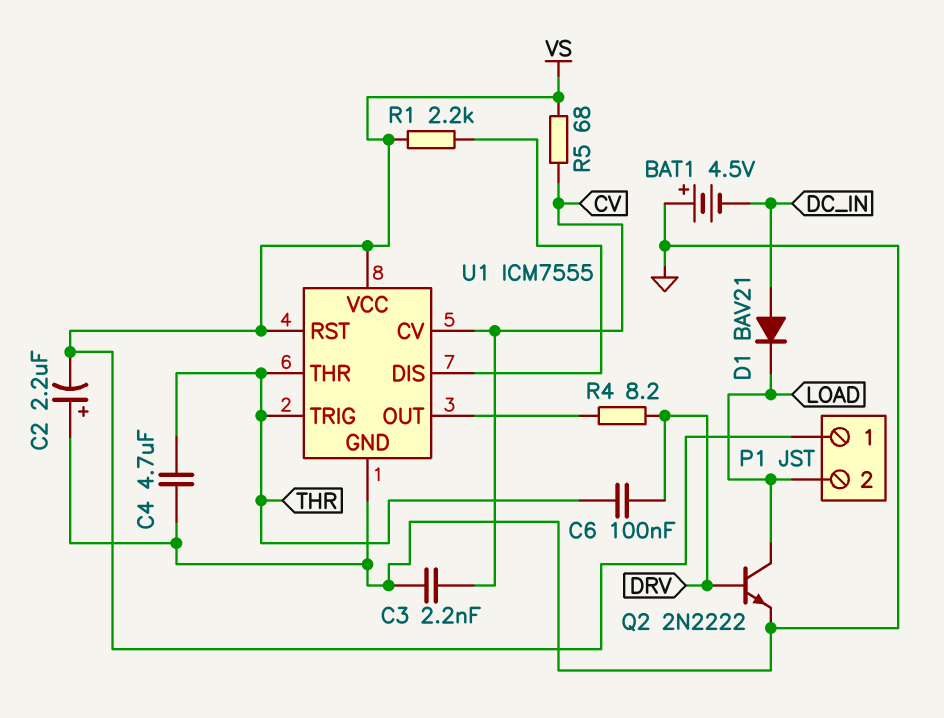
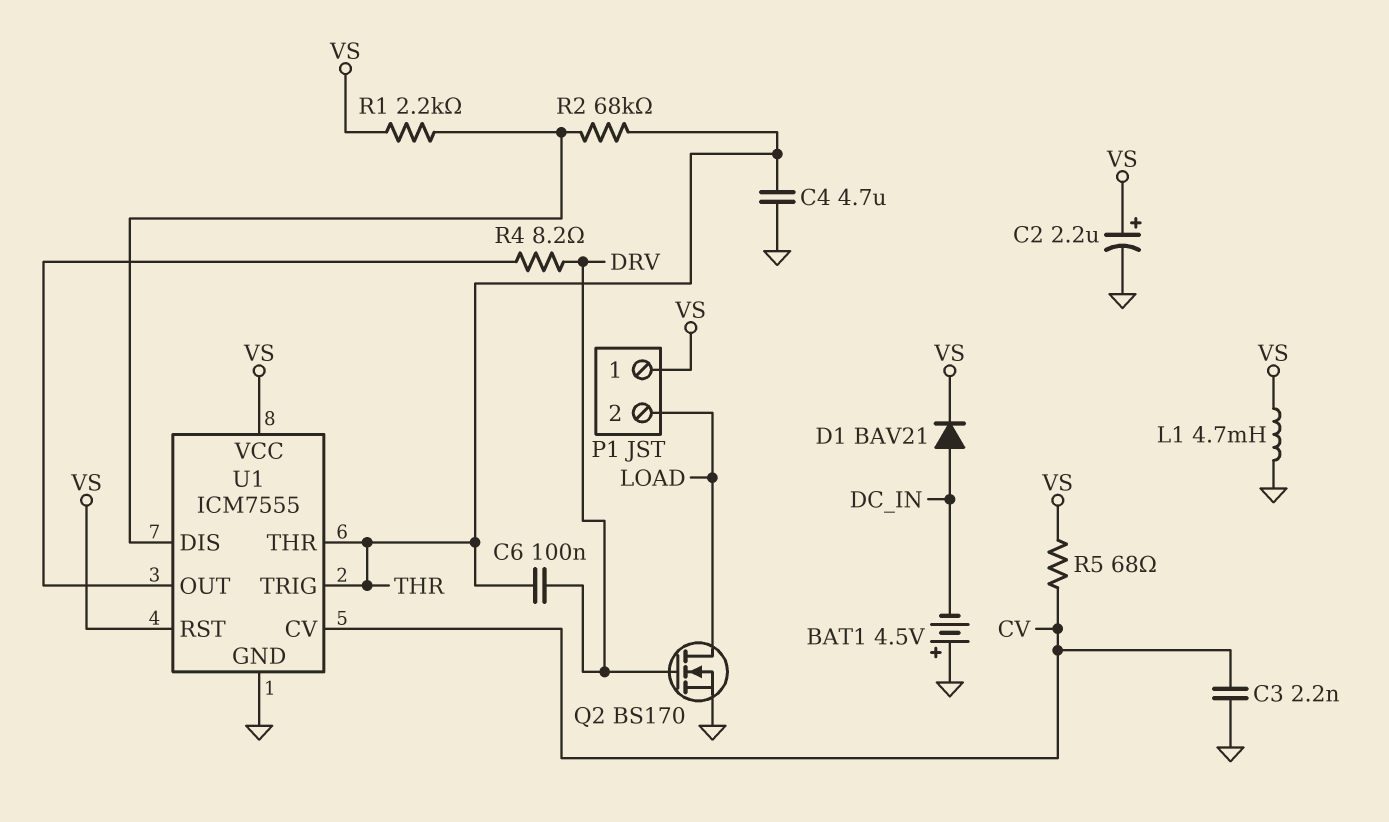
C2: 2.2uF (plus GND, minus VS) -> 2.2uF (plus VS, minus GND)
D1: diode BAV21 (A DC_IN, K LOAD) -> diode BAV21 (A DC_IN, K VS)
L1: none -> 4.7mH (GND, VS)
Q2: NPN 2N2222 (B DRV, C LOAD, E GND) -> NMOS BS170 (G DRV, D LOAD, S GND)
R2: none -> 68k (THR, U1/DIS)

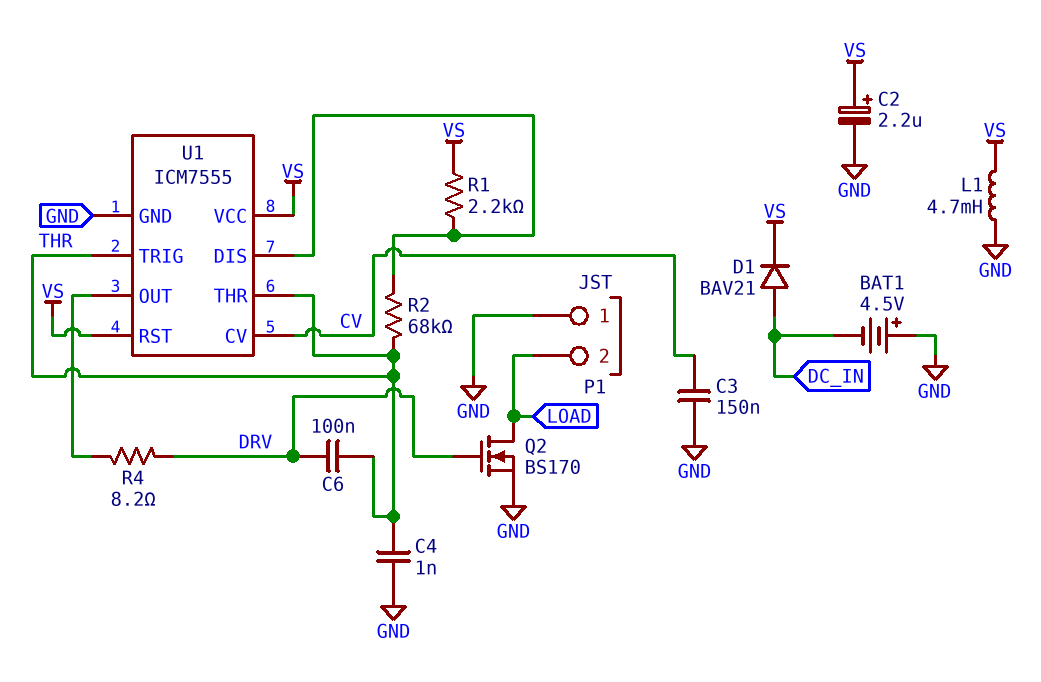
C3: 2.2nF (CV, GND) -> 150nF (CV, GND)
C4: 4.7uF (GND, THR) -> 1nF (GND, THR)
P1 pin 1: VS -> GND
R5: 68 (CV, VS) -> none

